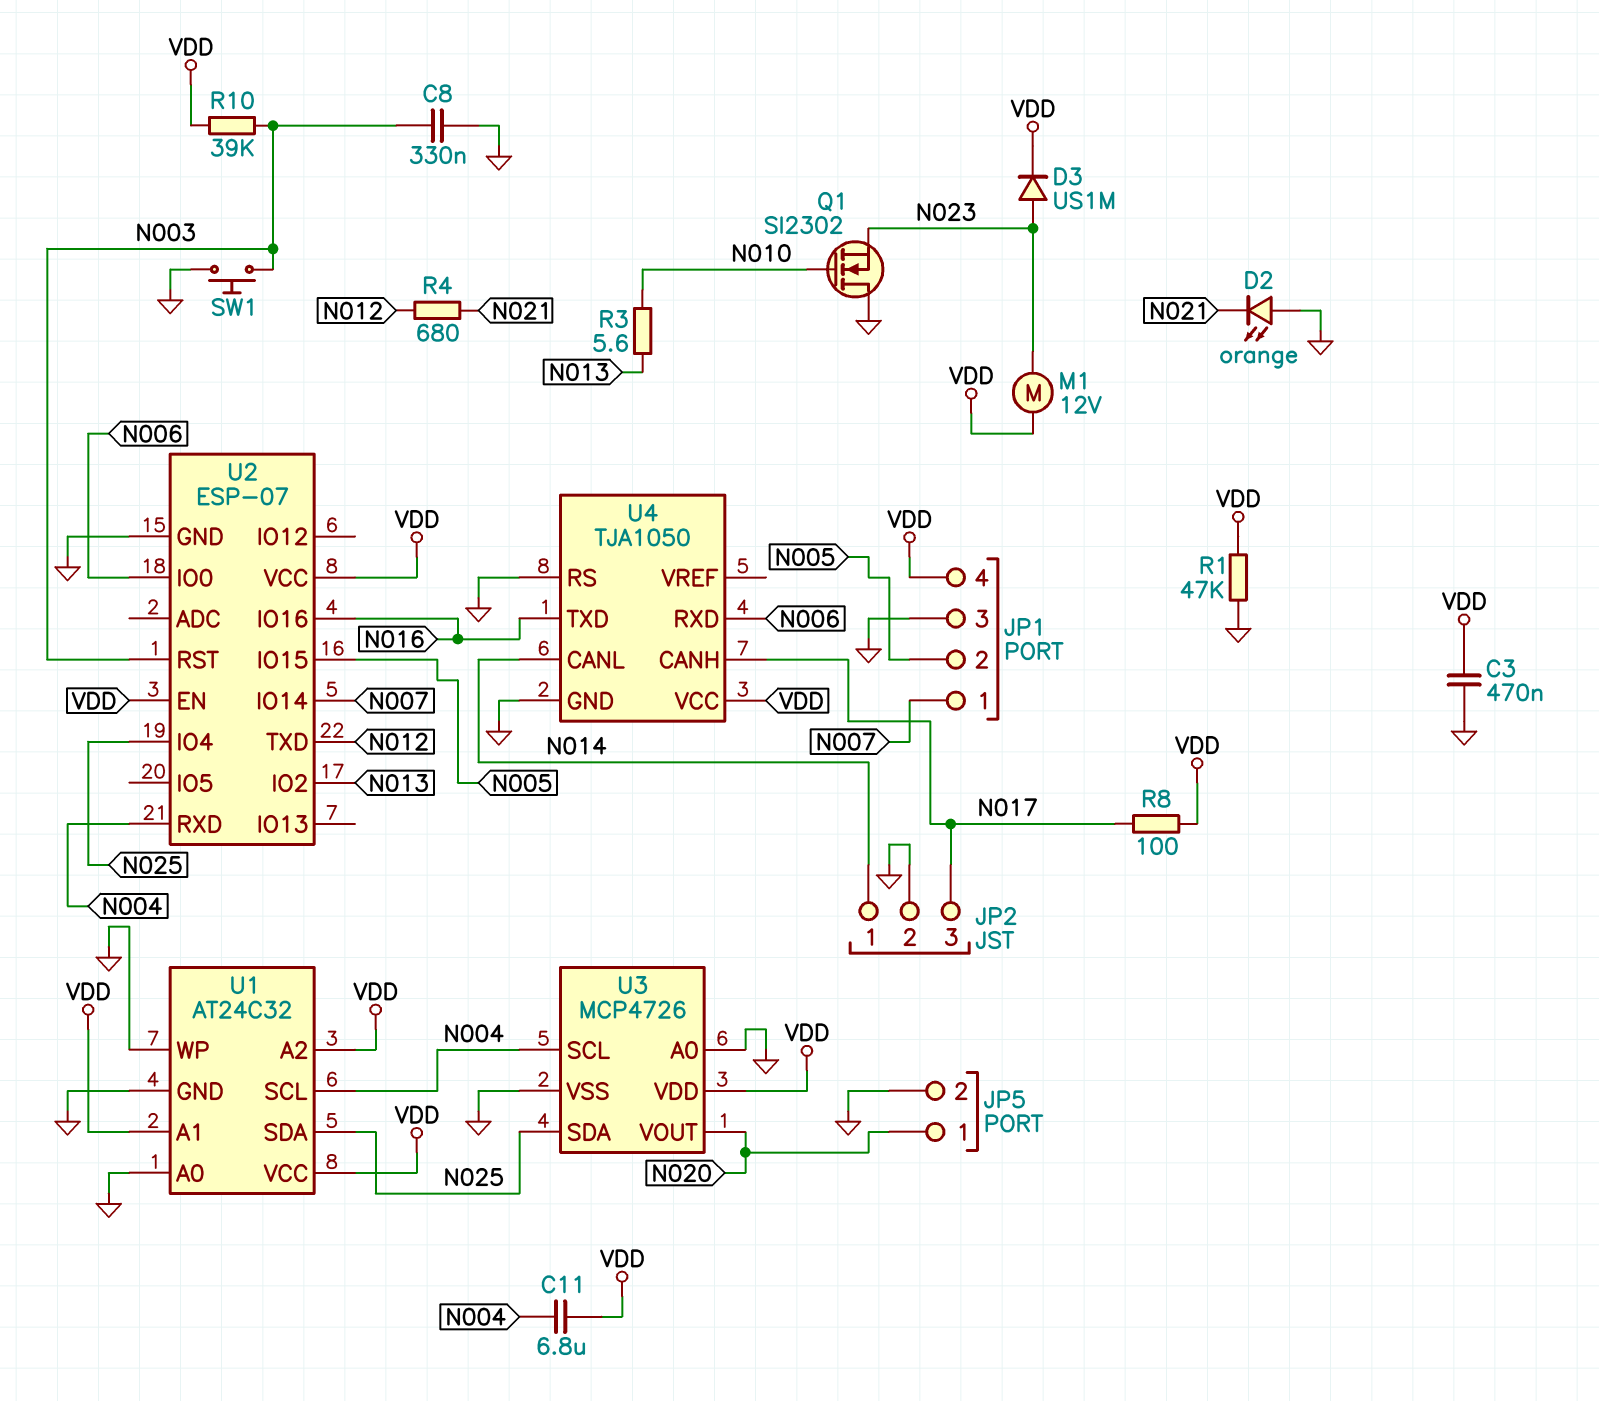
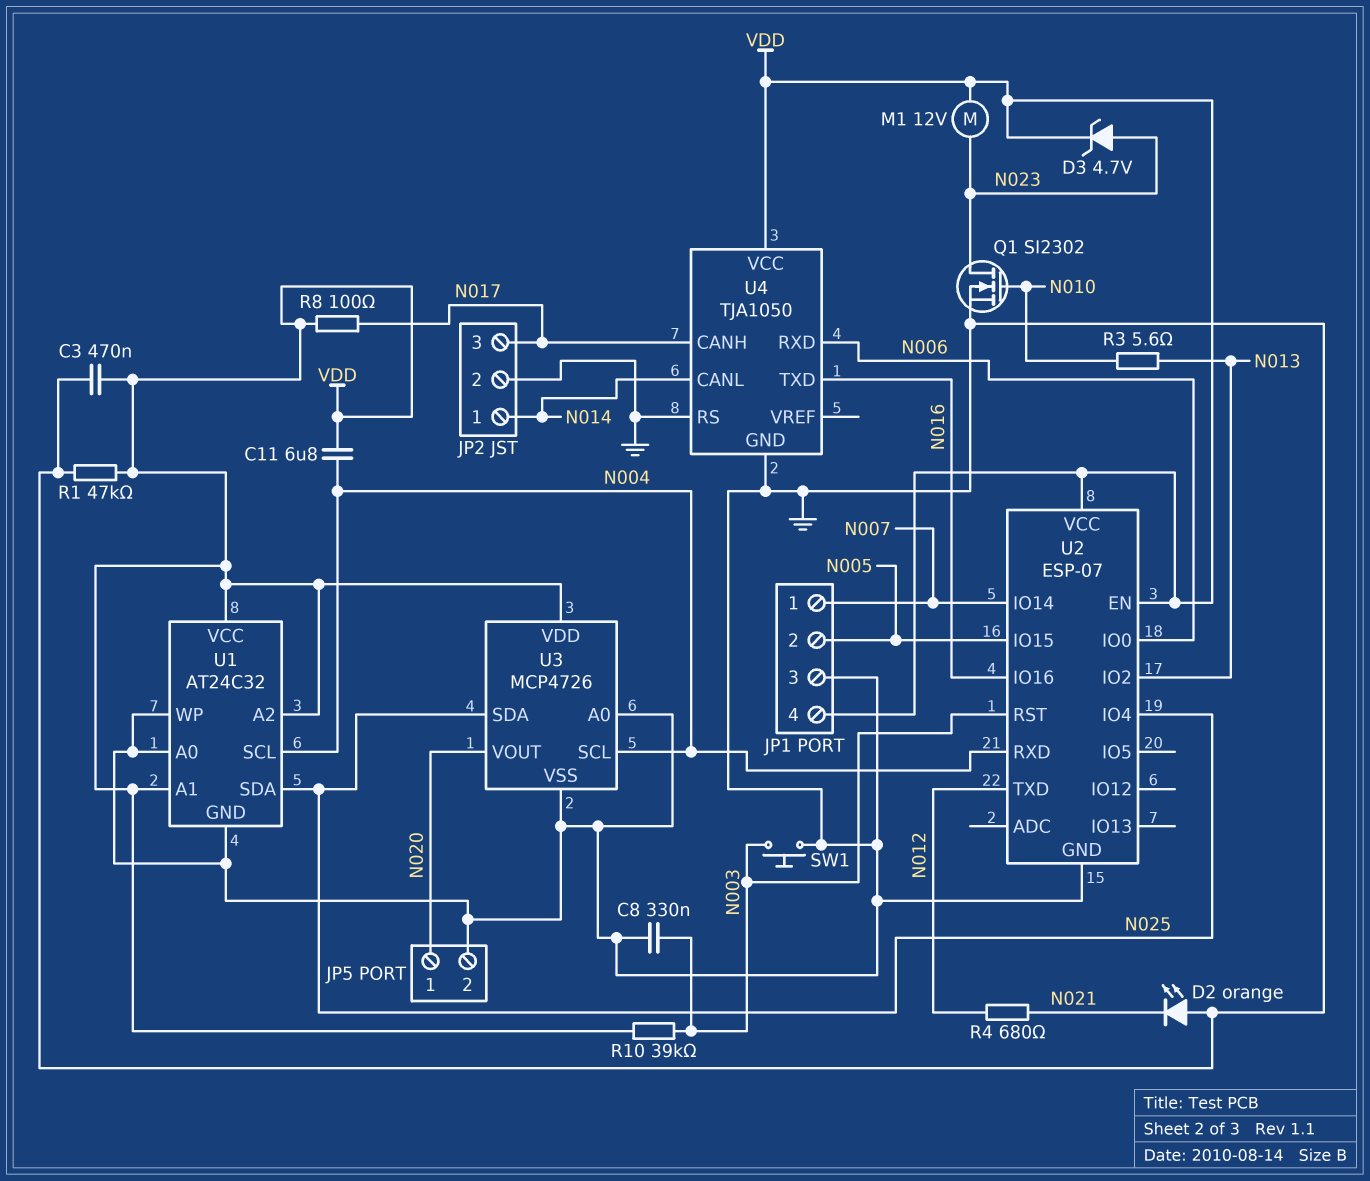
D3: diode US1M (A N023, K VDD) -> zener 4.7V (A N023, K VDD)
Q1: NMOS SI2302 (G N010, D GND, S N023) -> NMOS SI2302 (G N010, D N023, S GND)

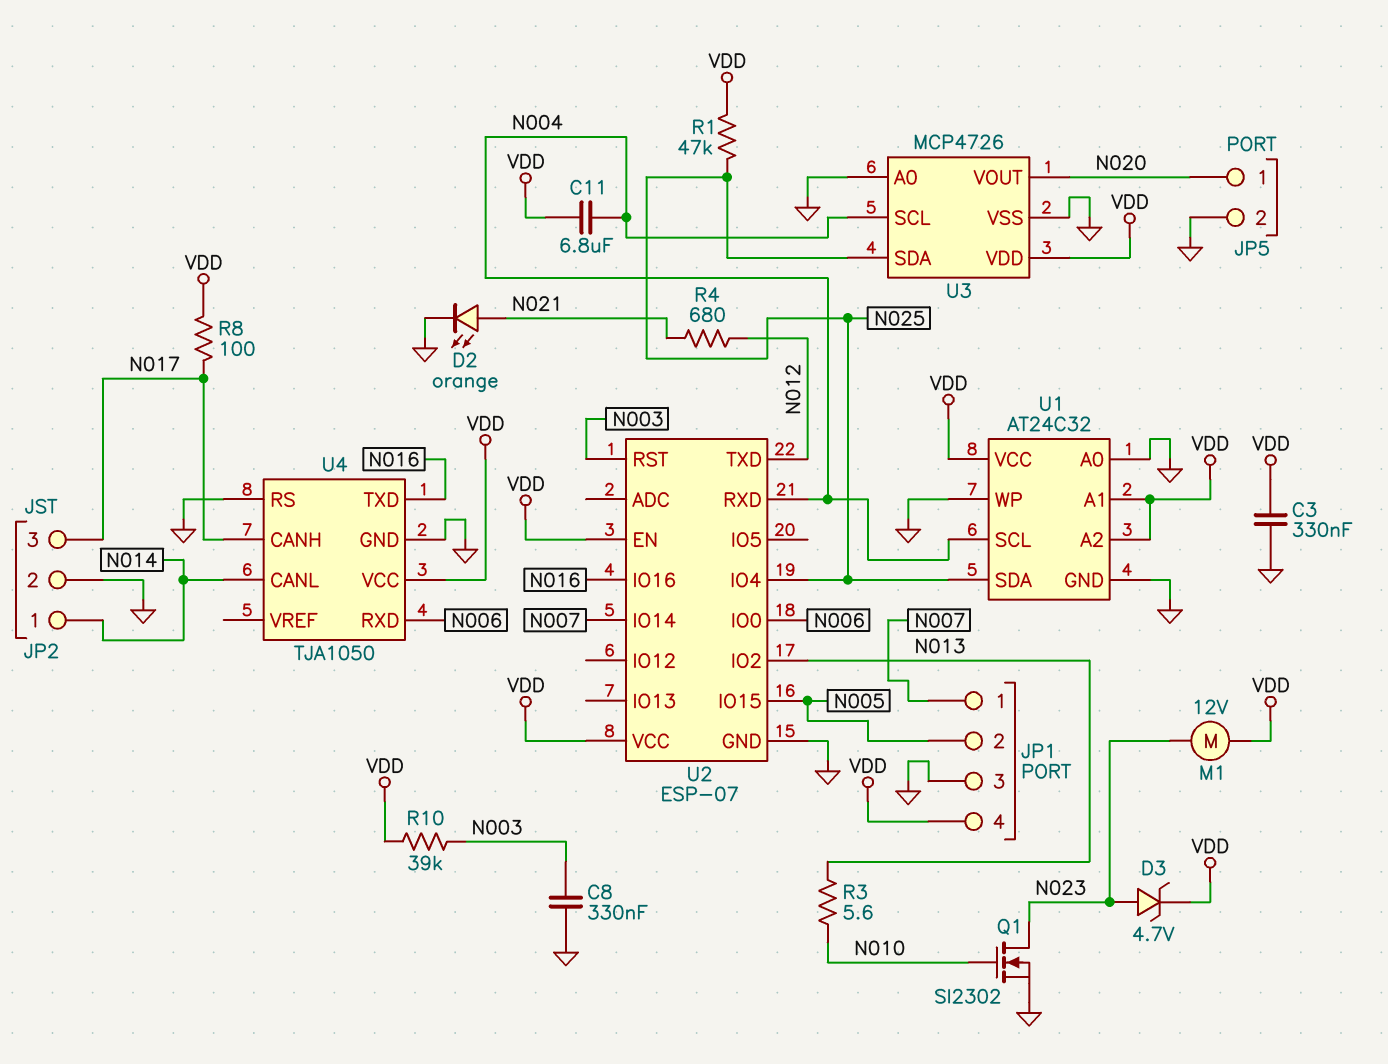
C3: 470nF (GND, VDD) -> 330nF (GND, VDD)
D2: LED orange (A GND, K N021) -> LED orange (A N021, K GND)
R1: 47k (GND, VDD) -> 47k (N025, VDD)
SW1: button (GND, N003) -> none

